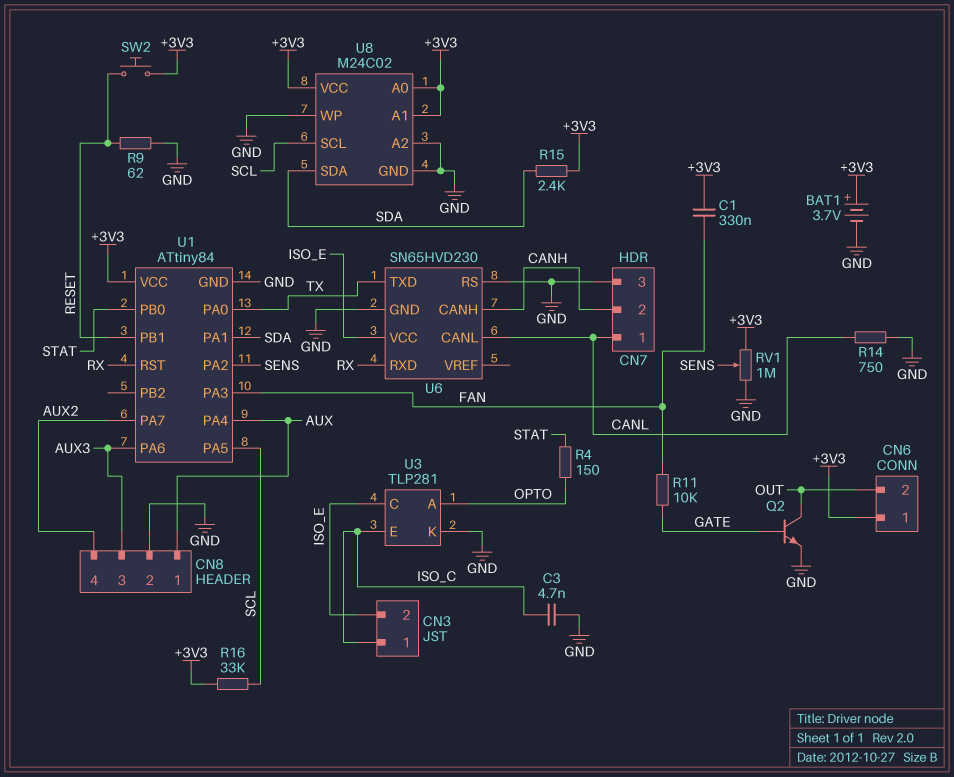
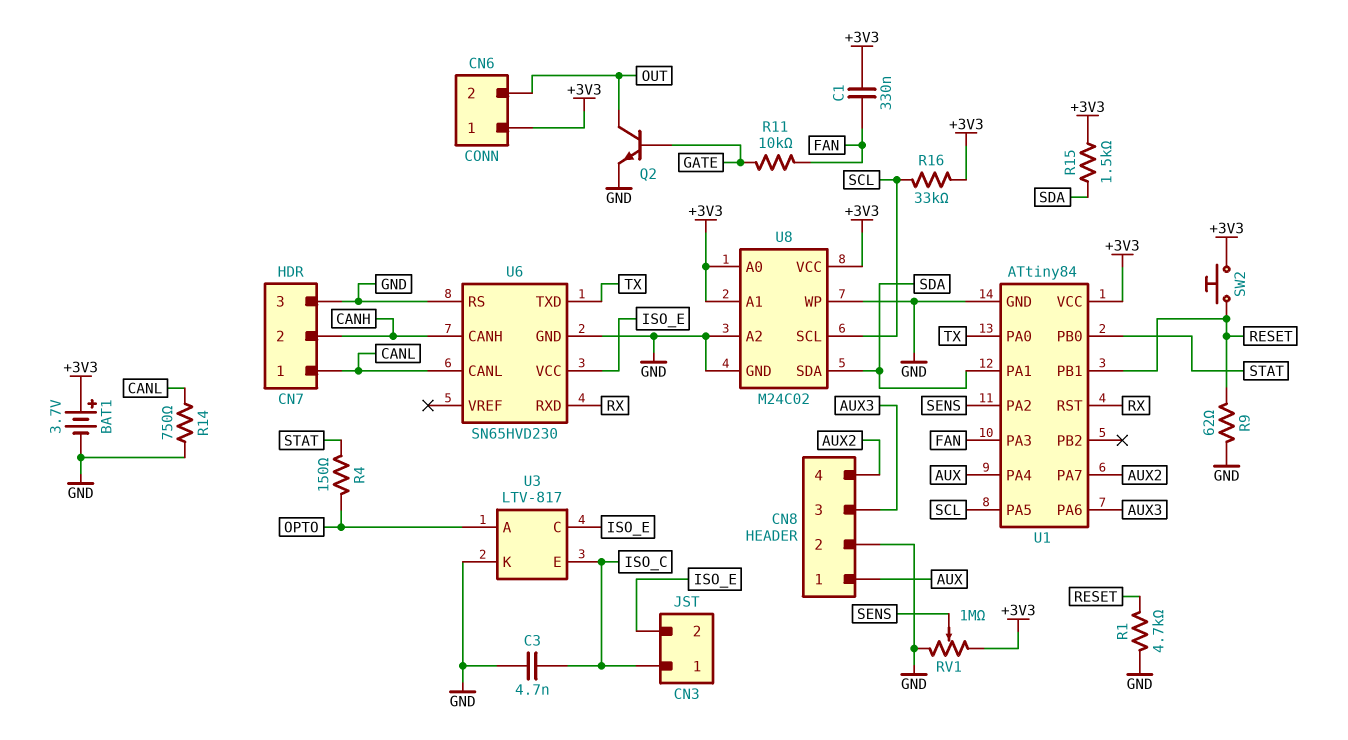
R1: none -> 4.7k (GND, RESET)
R15: 2.4k (+3V3, SDA) -> 1.5k (+3V3, SDA)
U3: TLP281 -> LTV-817

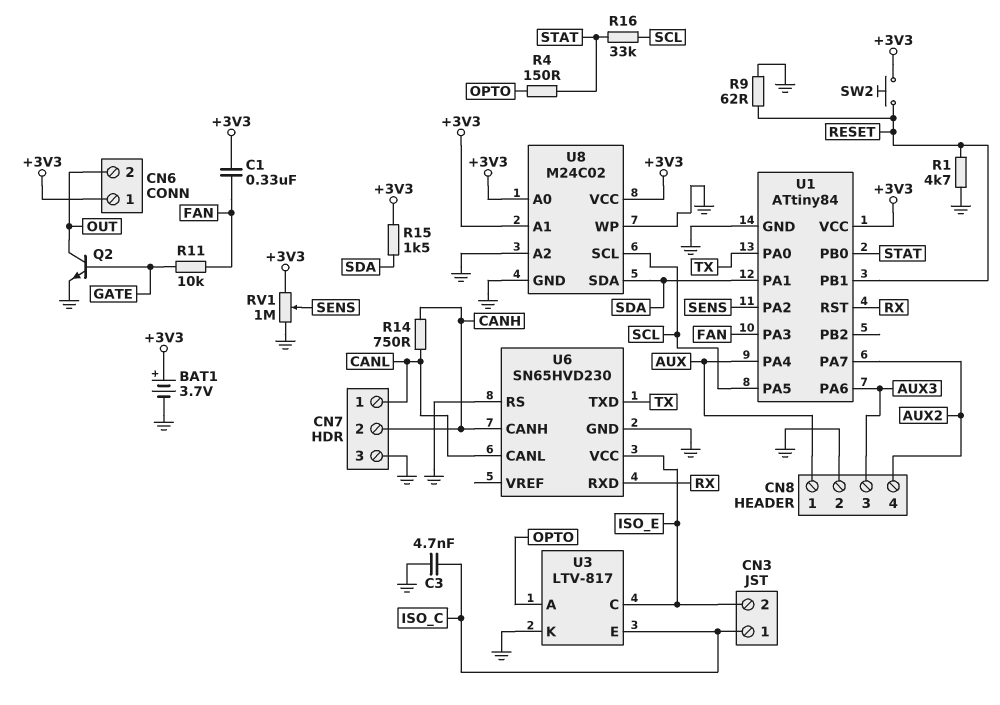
R14: 750 (CANL, GND) -> 750 (CANH, CANL)
R16: 33k (+3V3, SCL) -> 33k (SCL, STAT)

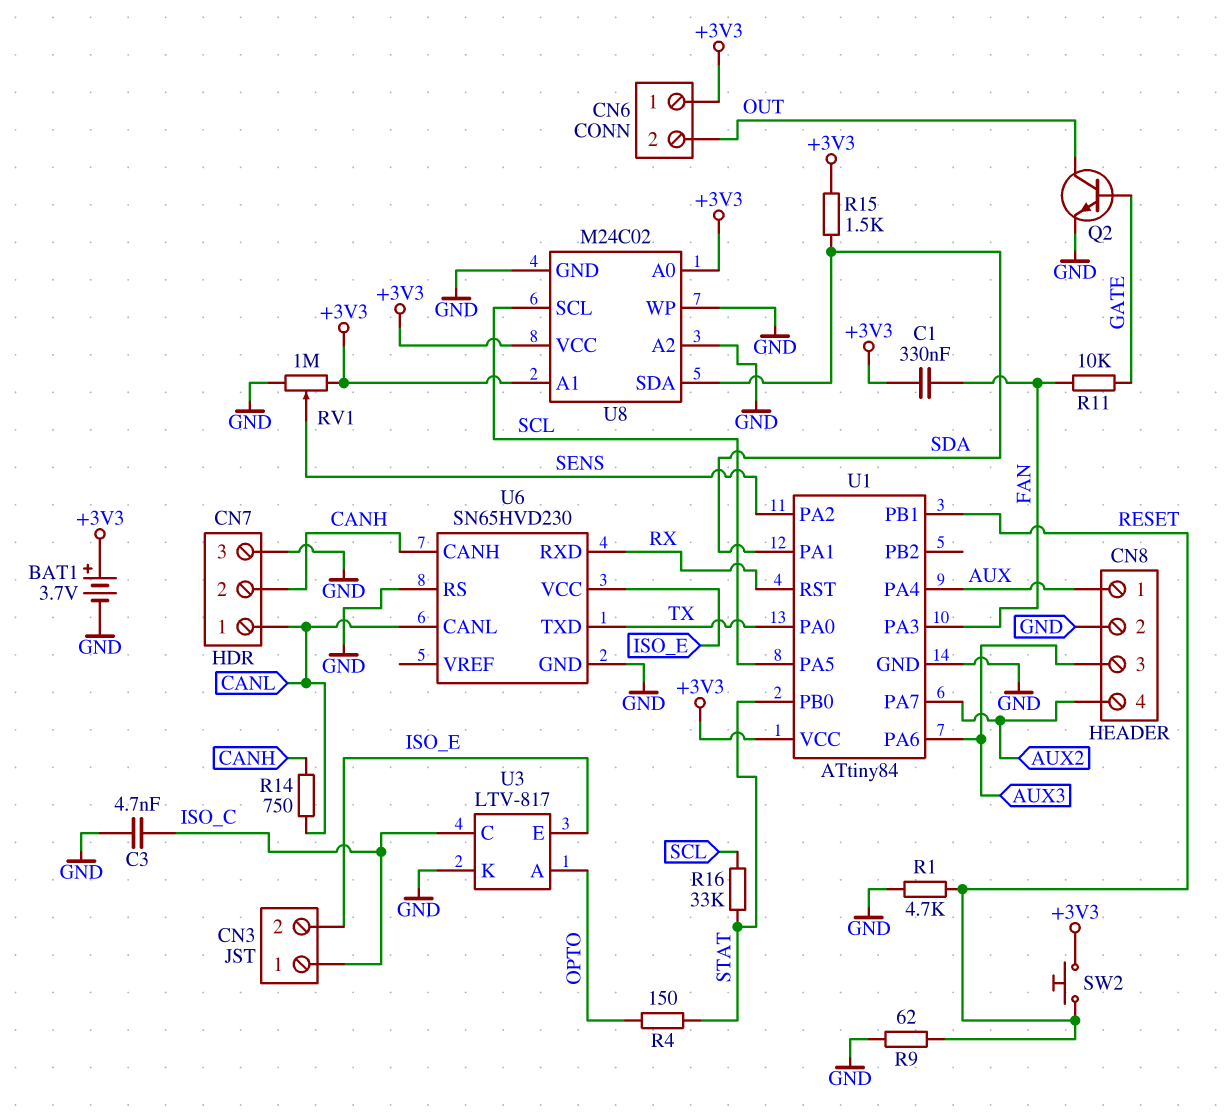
U3 pin C: ISO_E -> ISO_C
U3 pin E: ISO_C -> ISO_E

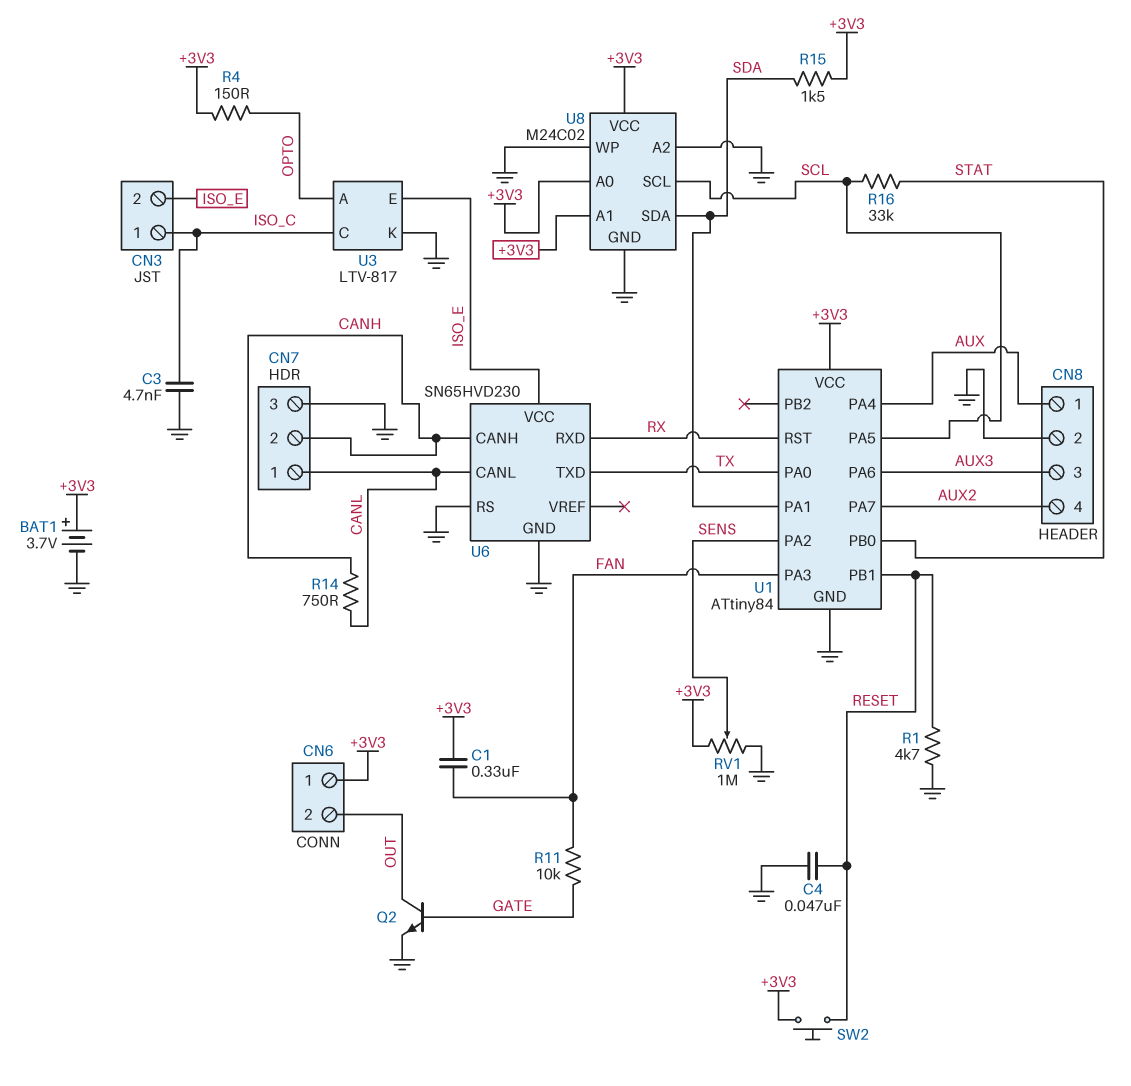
C4: none -> 47nF (GND, RESET)
R4: 150 (OPTO, STAT) -> 150 (+3V3, OPTO)
R9: 62 (GND, RESET) -> none

